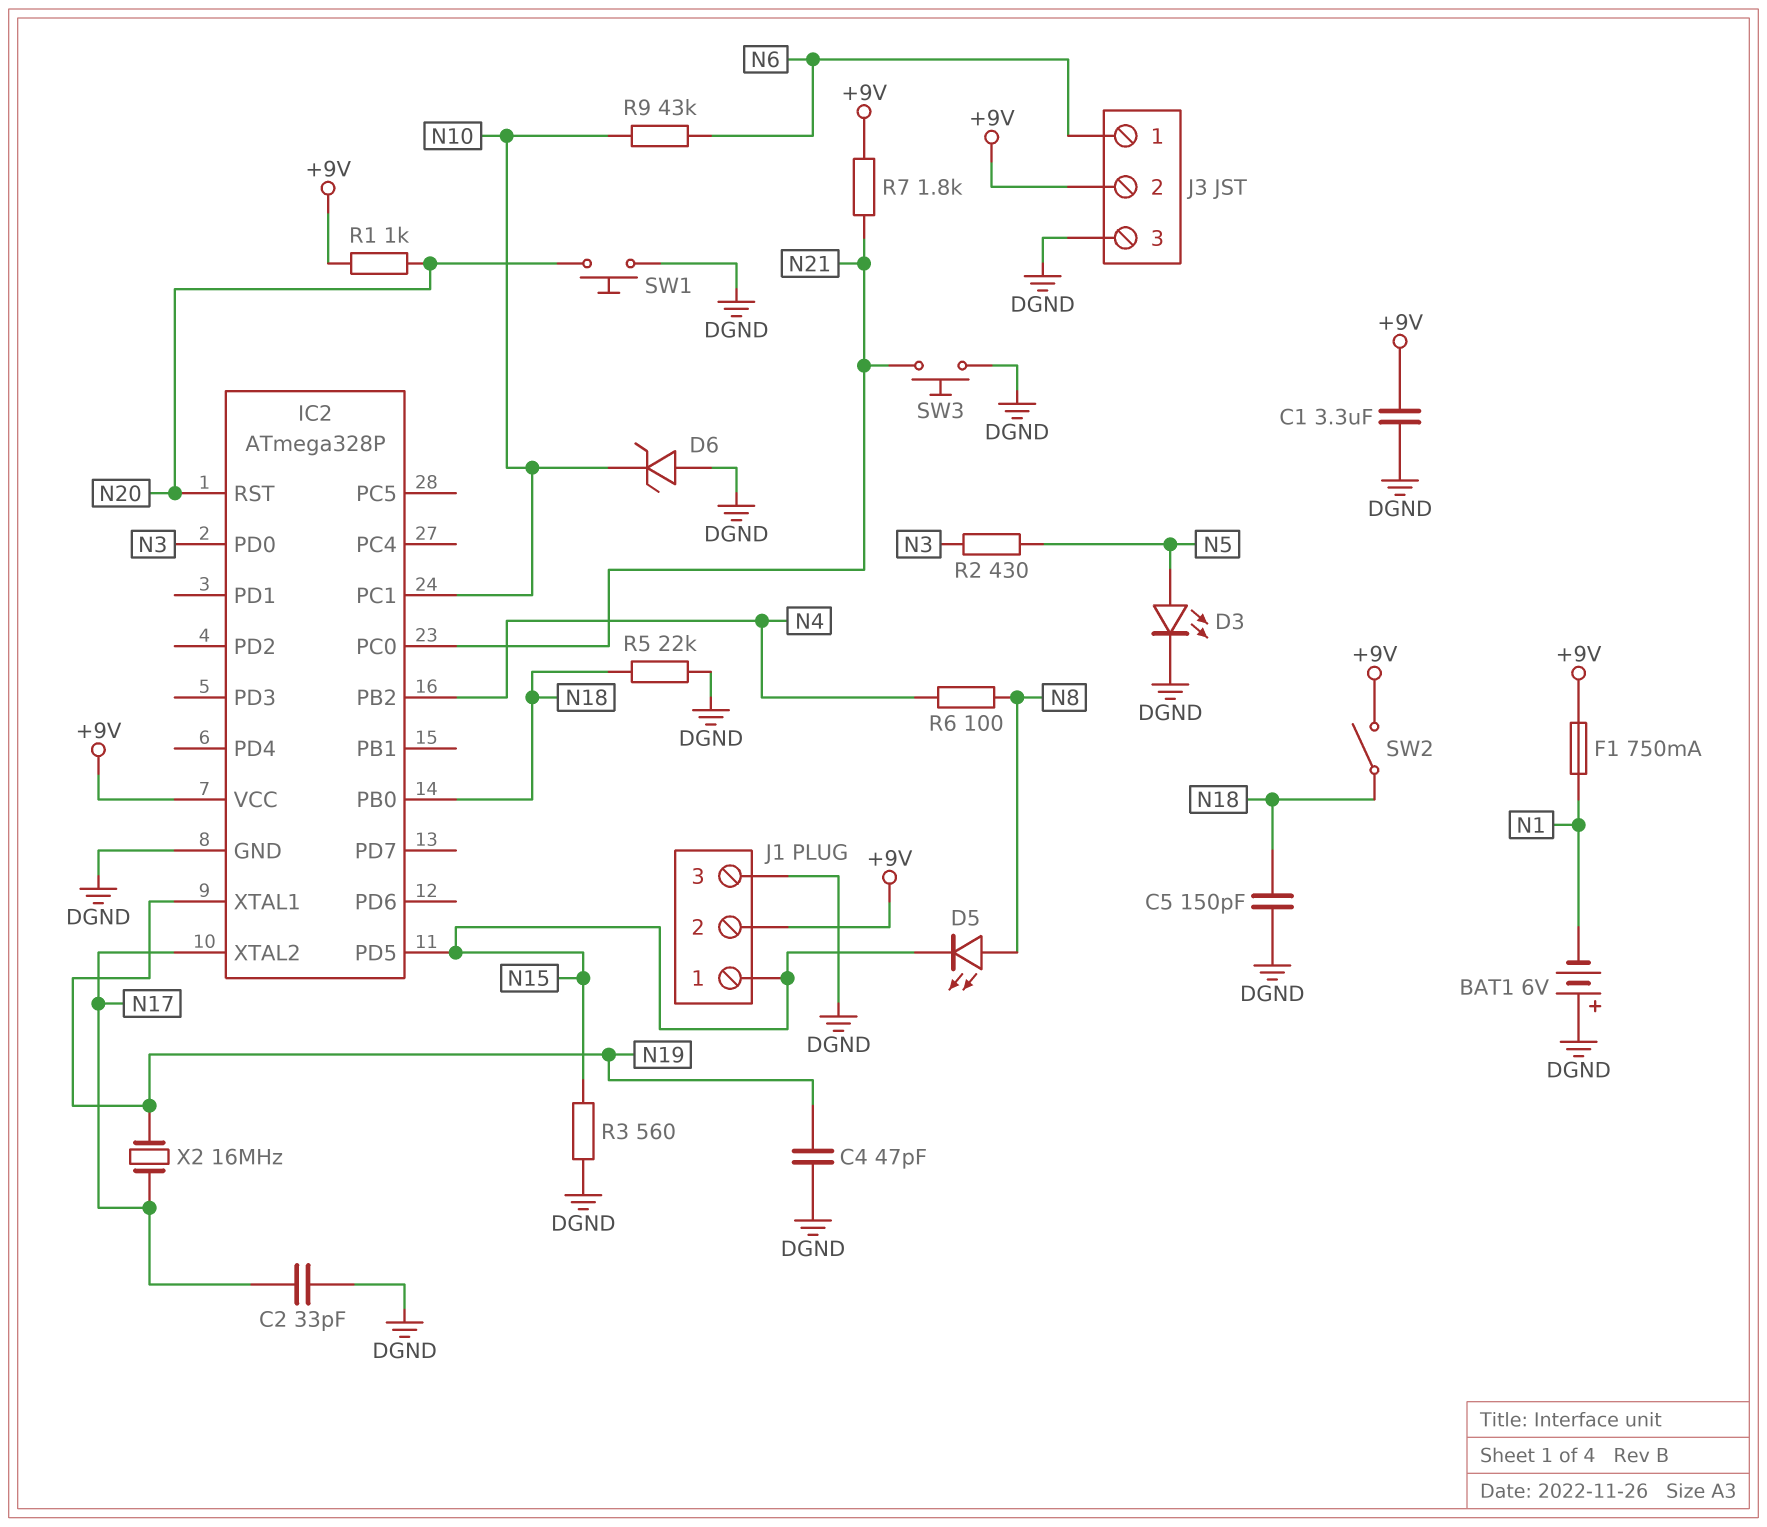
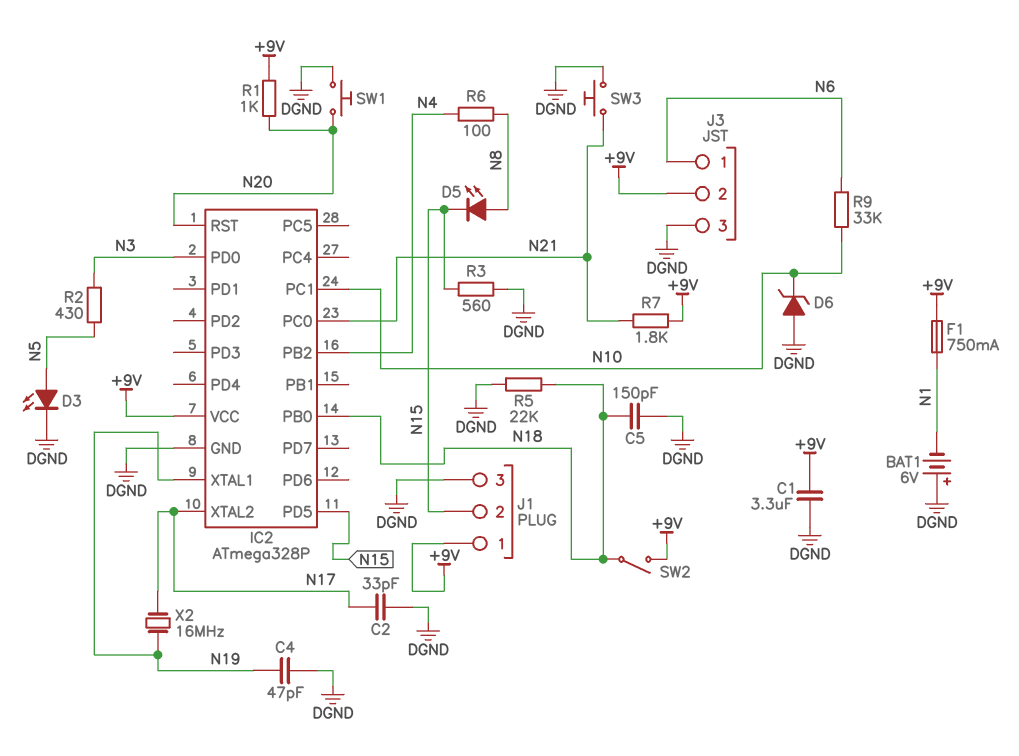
J1 pin 1: N15 -> +9V
J1 pin 2: +9V -> N15
R9: 43k (N6, N10) -> 33k (N6, N10)

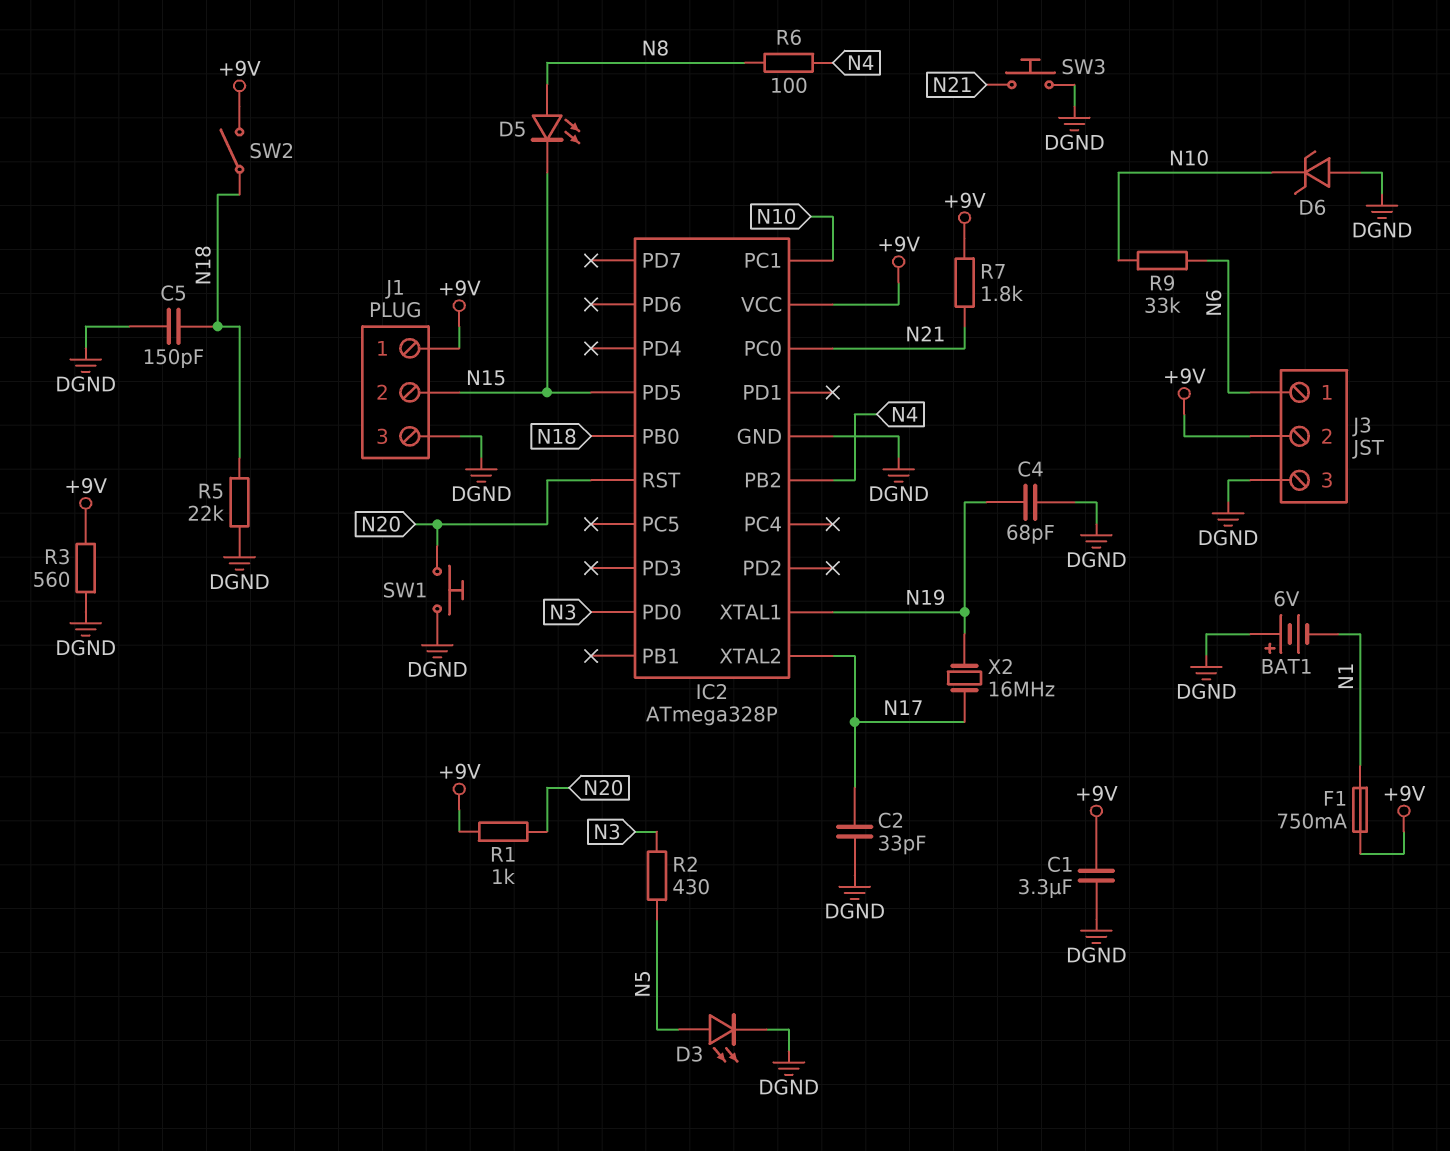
C4: 47pF (DGND, N19) -> 68pF (DGND, N19)
R3: 560 (DGND, N15) -> 560 (+9V, DGND)

